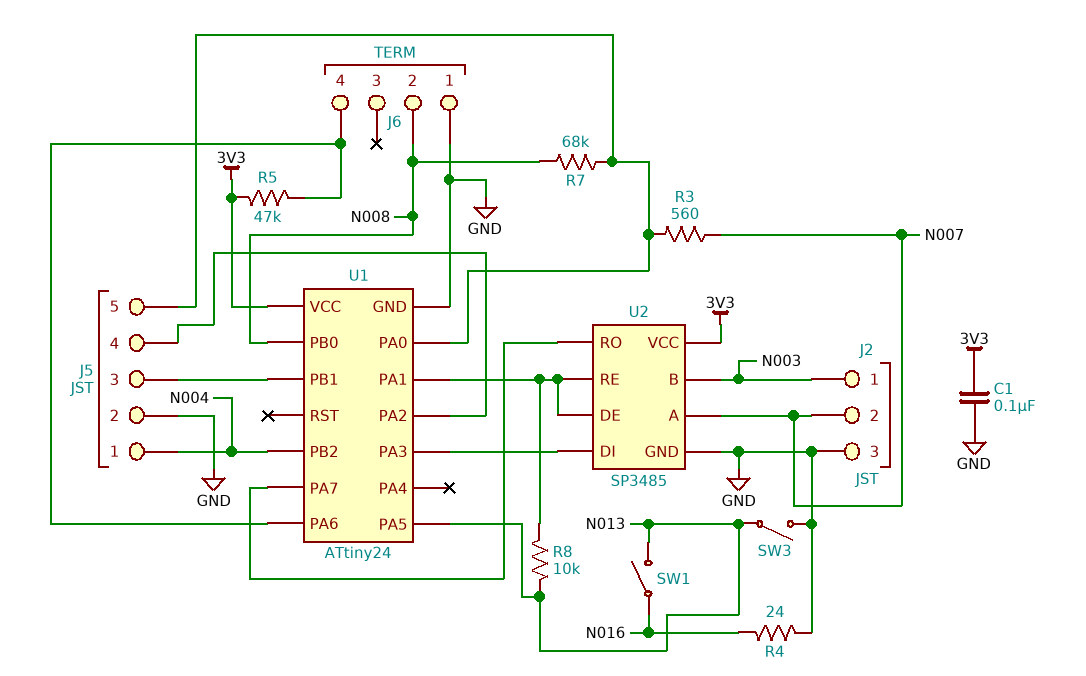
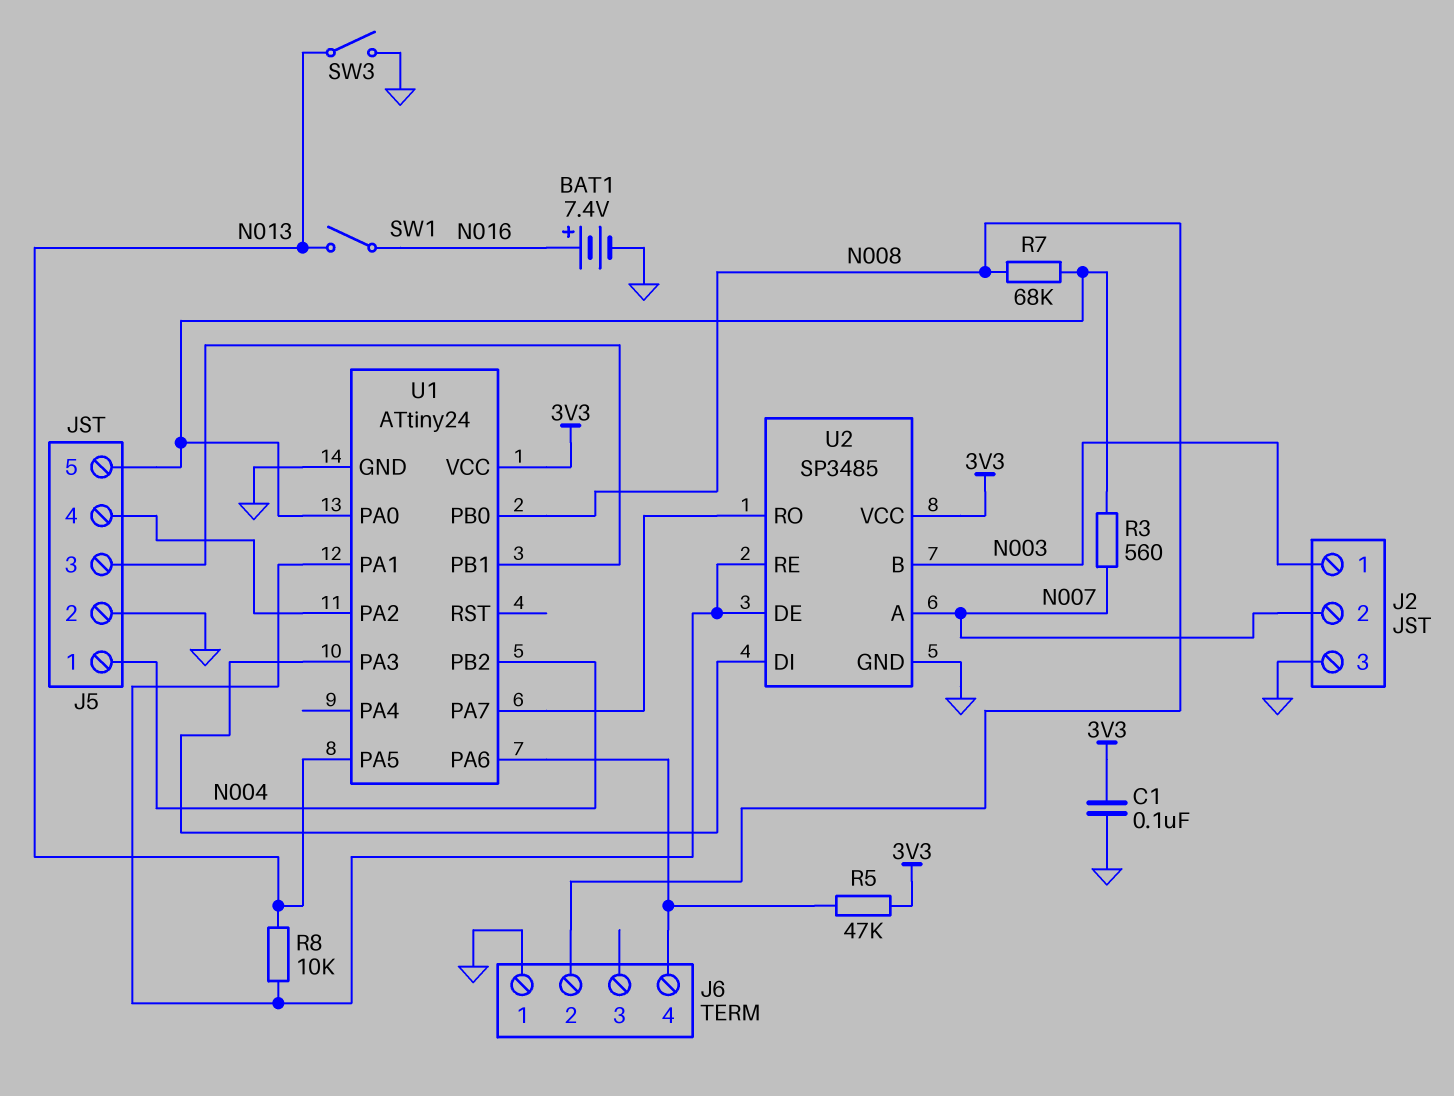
BAT1: none -> 7.4V (plus N016, minus GND)
R4: 24 (GND, N016) -> none

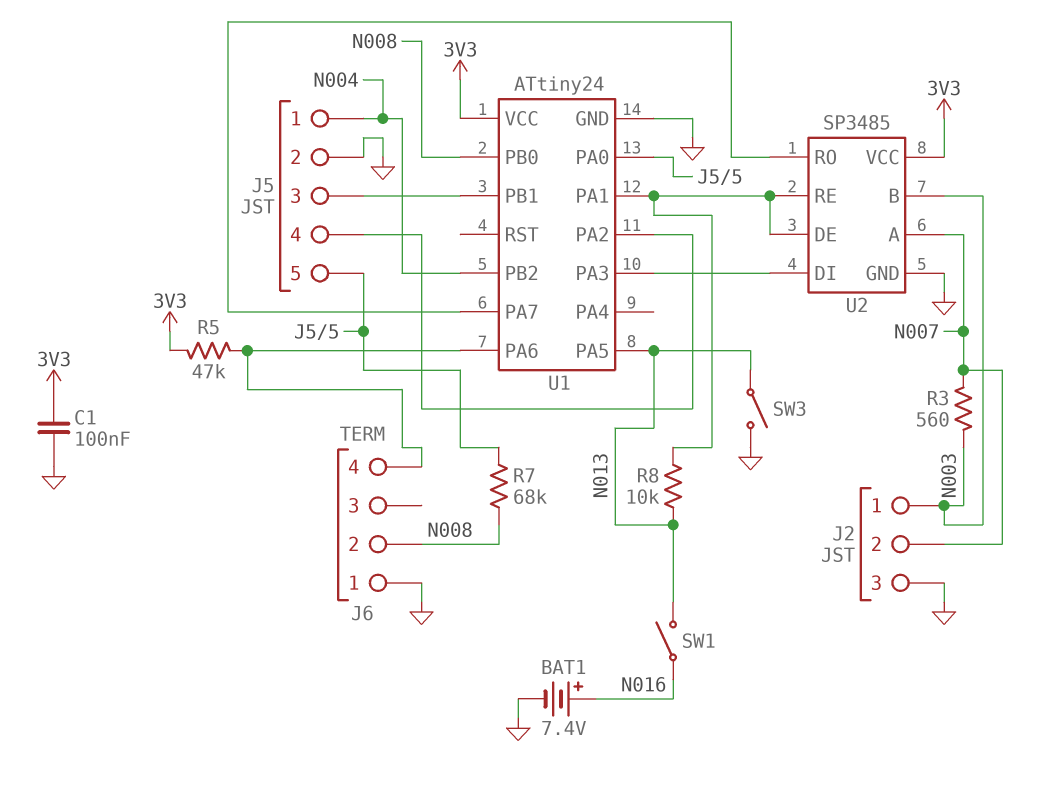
R3: 560 (J5/5, N007) -> 560 (N003, N007)

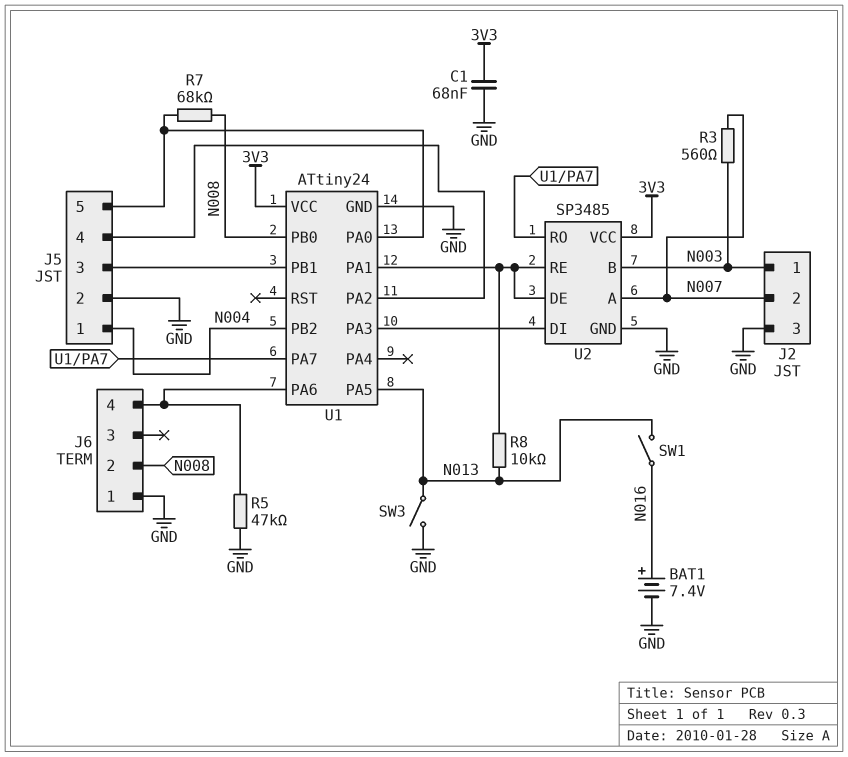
C1: 100nF (3V3, GND) -> 68nF (3V3, GND)
R5: 47k (3V3, J6/4) -> 47k (GND, J6/4)

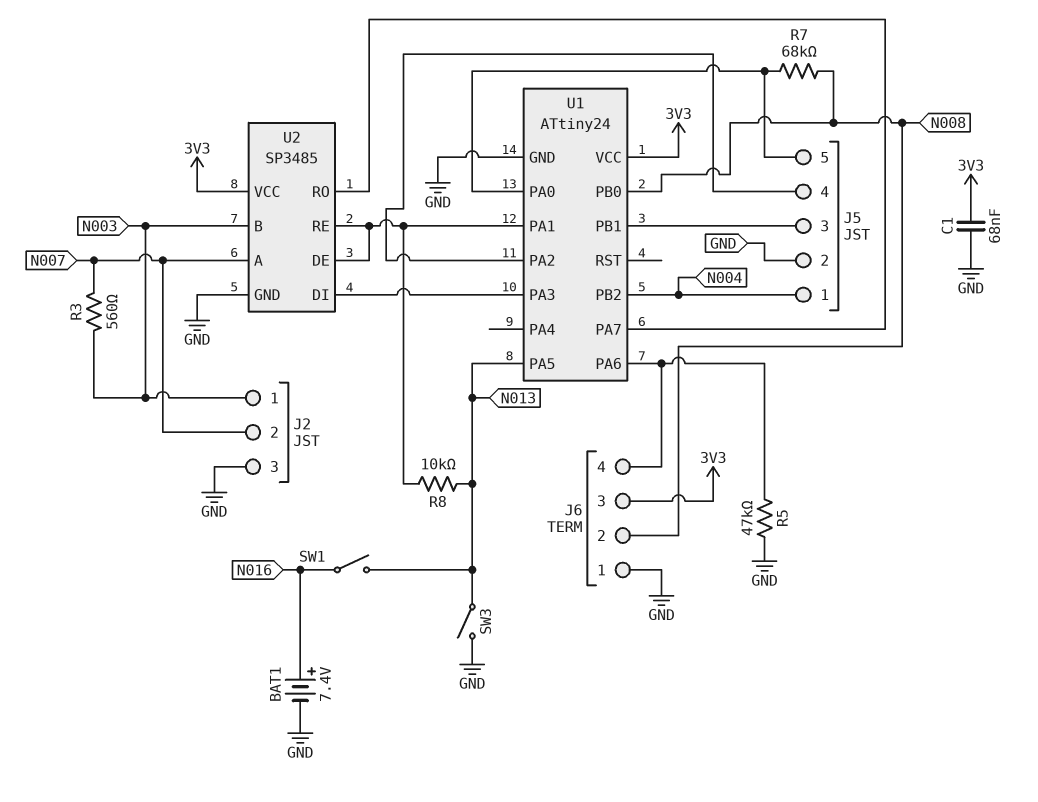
J6 pin 3: none -> 3V3

